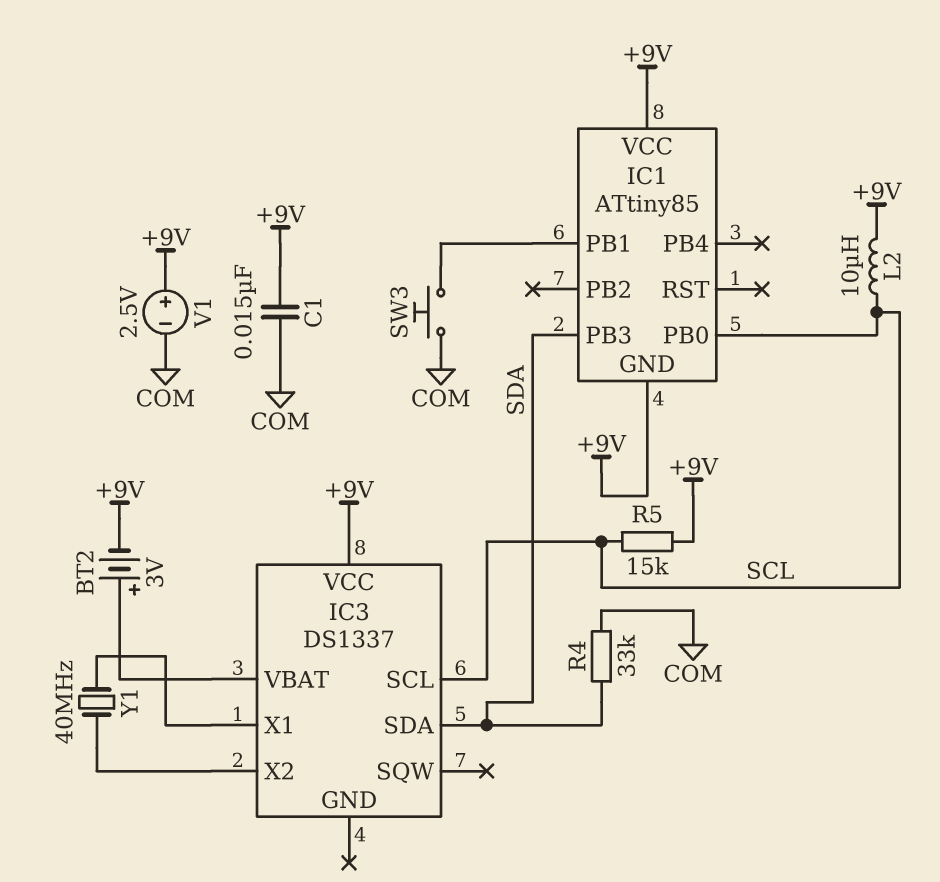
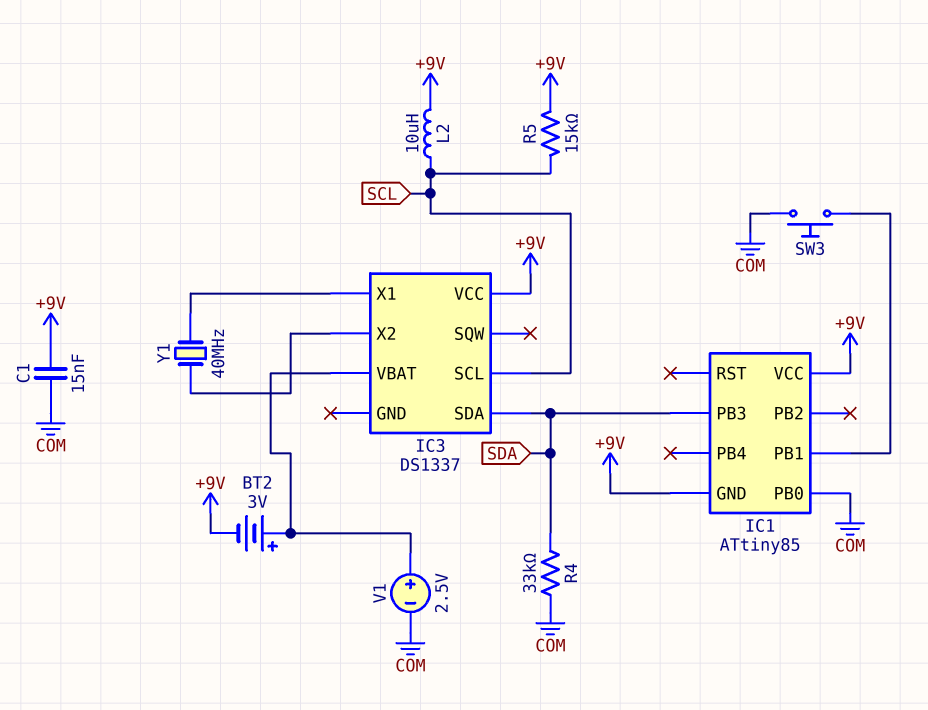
IC1 pin PB0: SCL -> COM
V1: 2.5V (plus +9V, minus COM) -> 2.5V (plus IC3/VBAT, minus COM)

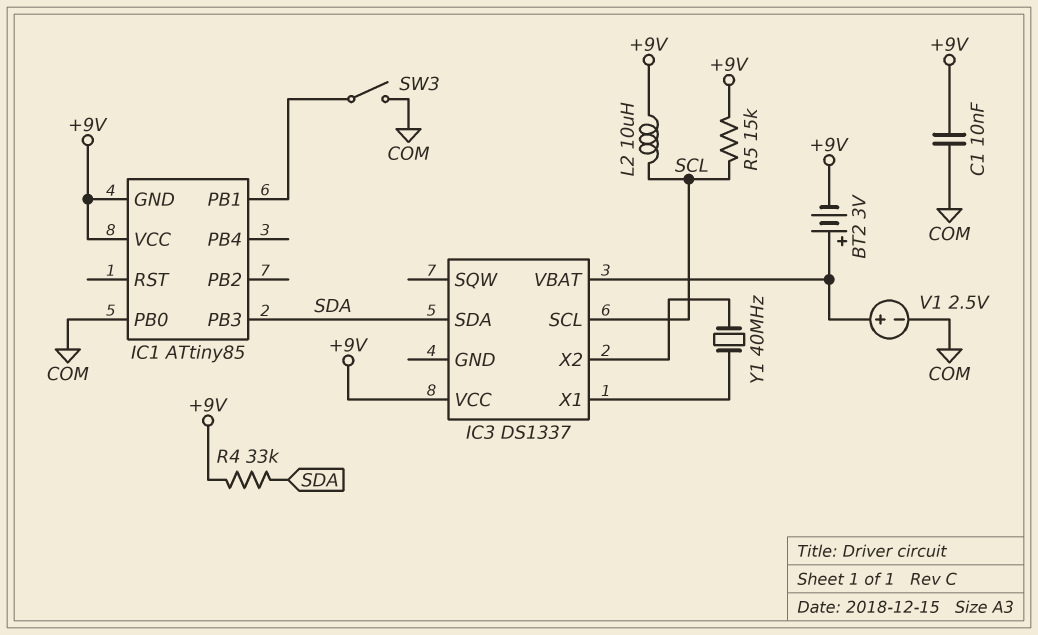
C1: 15nF (+9V, COM) -> 10nF (+9V, COM)
R4: 33k (COM, SDA) -> 33k (+9V, SDA)
SW3: button (COM, IC1/PB1) -> switch (COM, IC1/PB1)

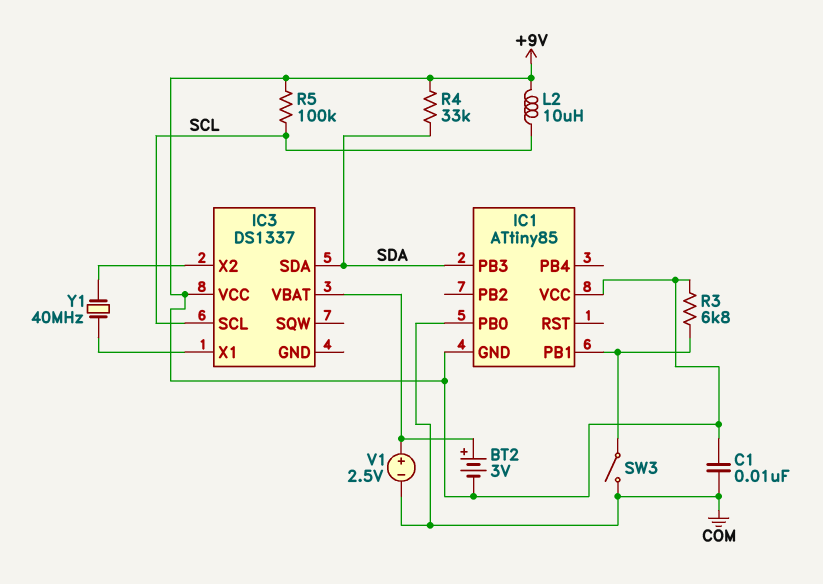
R3: none -> 6.8k (+9V, IC1/PB1)
R5: 15k (+9V, SCL) -> 100k (+9V, SCL)

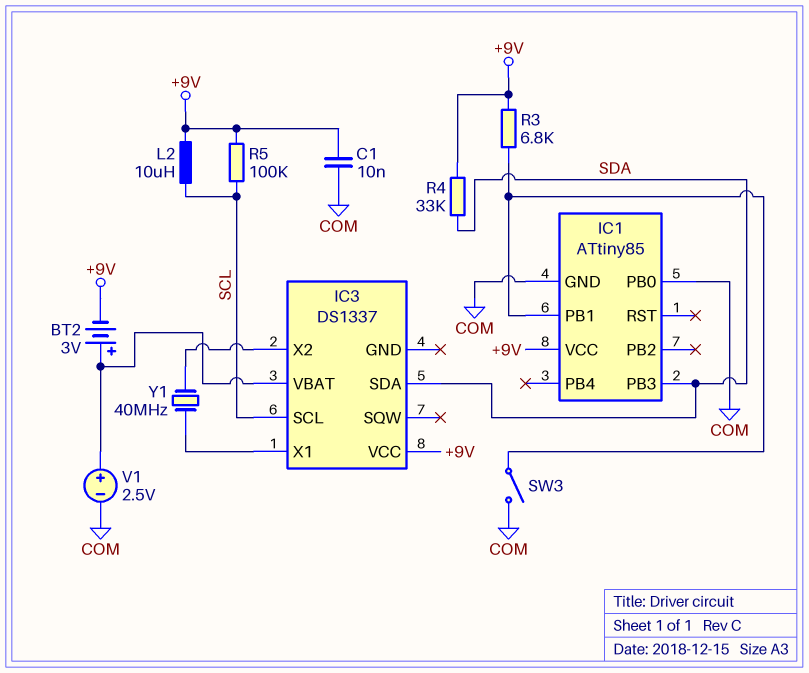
IC1 pin GND: +9V -> COM

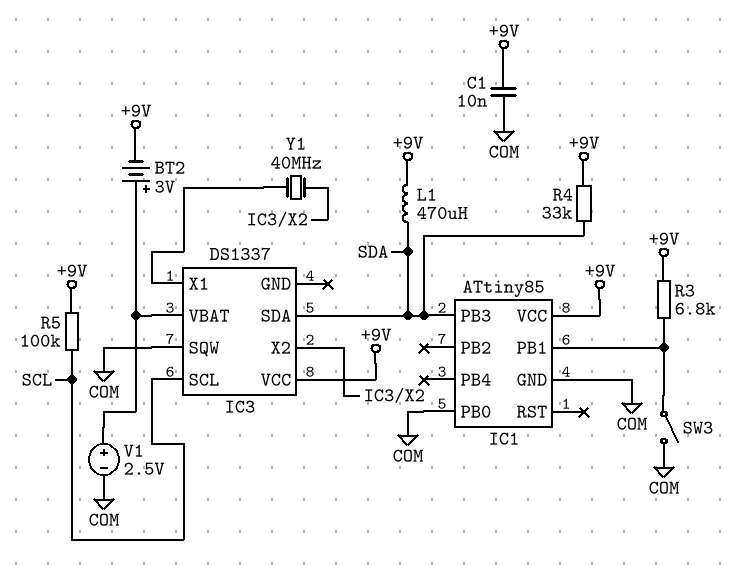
IC3 pin SQW: none -> COM
L1: none -> 470uH (+9V, SDA)
L2: 10uH (+9V, SCL) -> none

